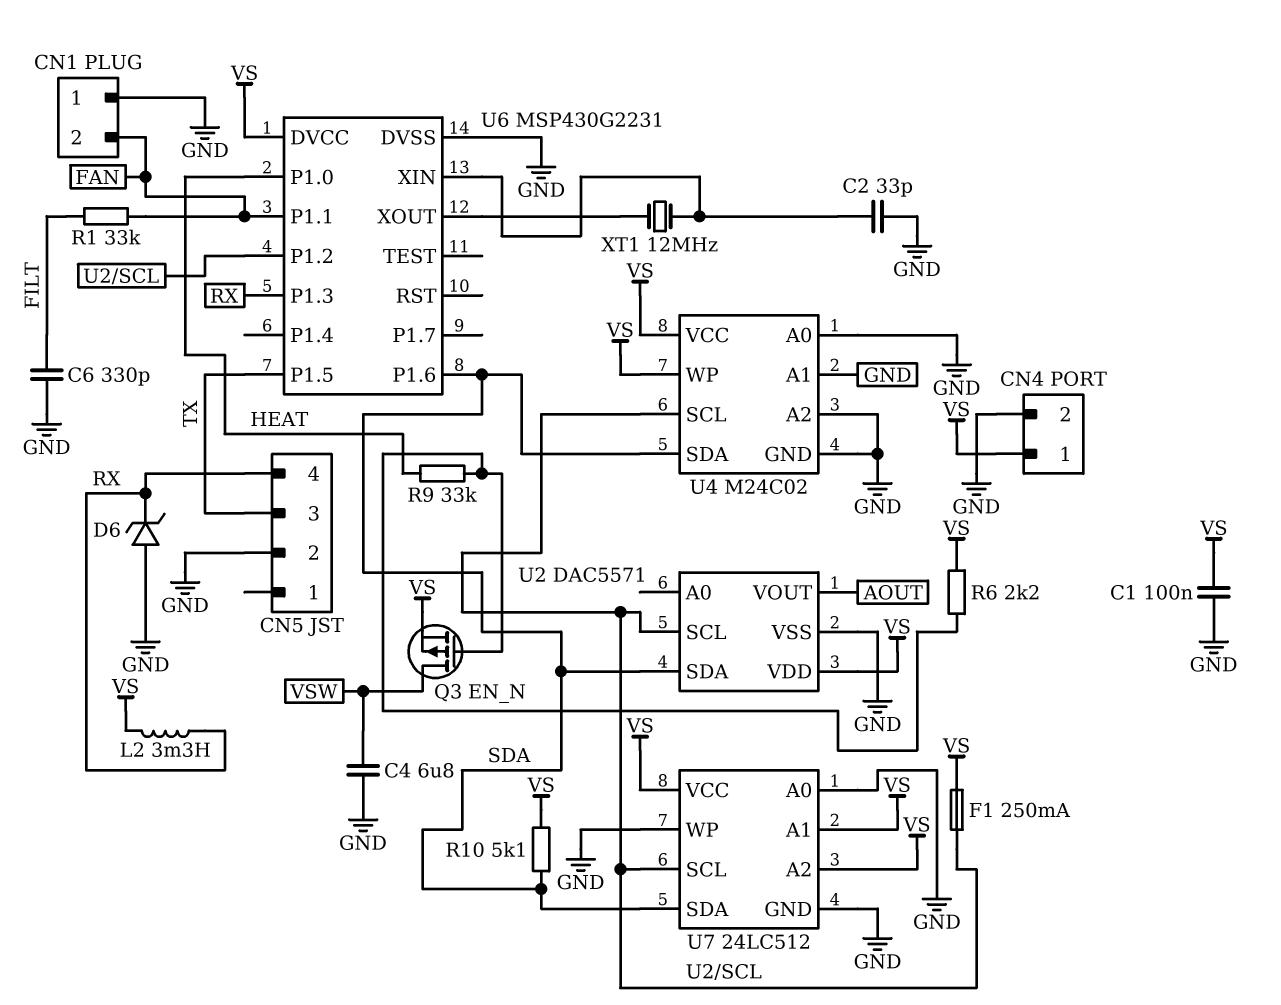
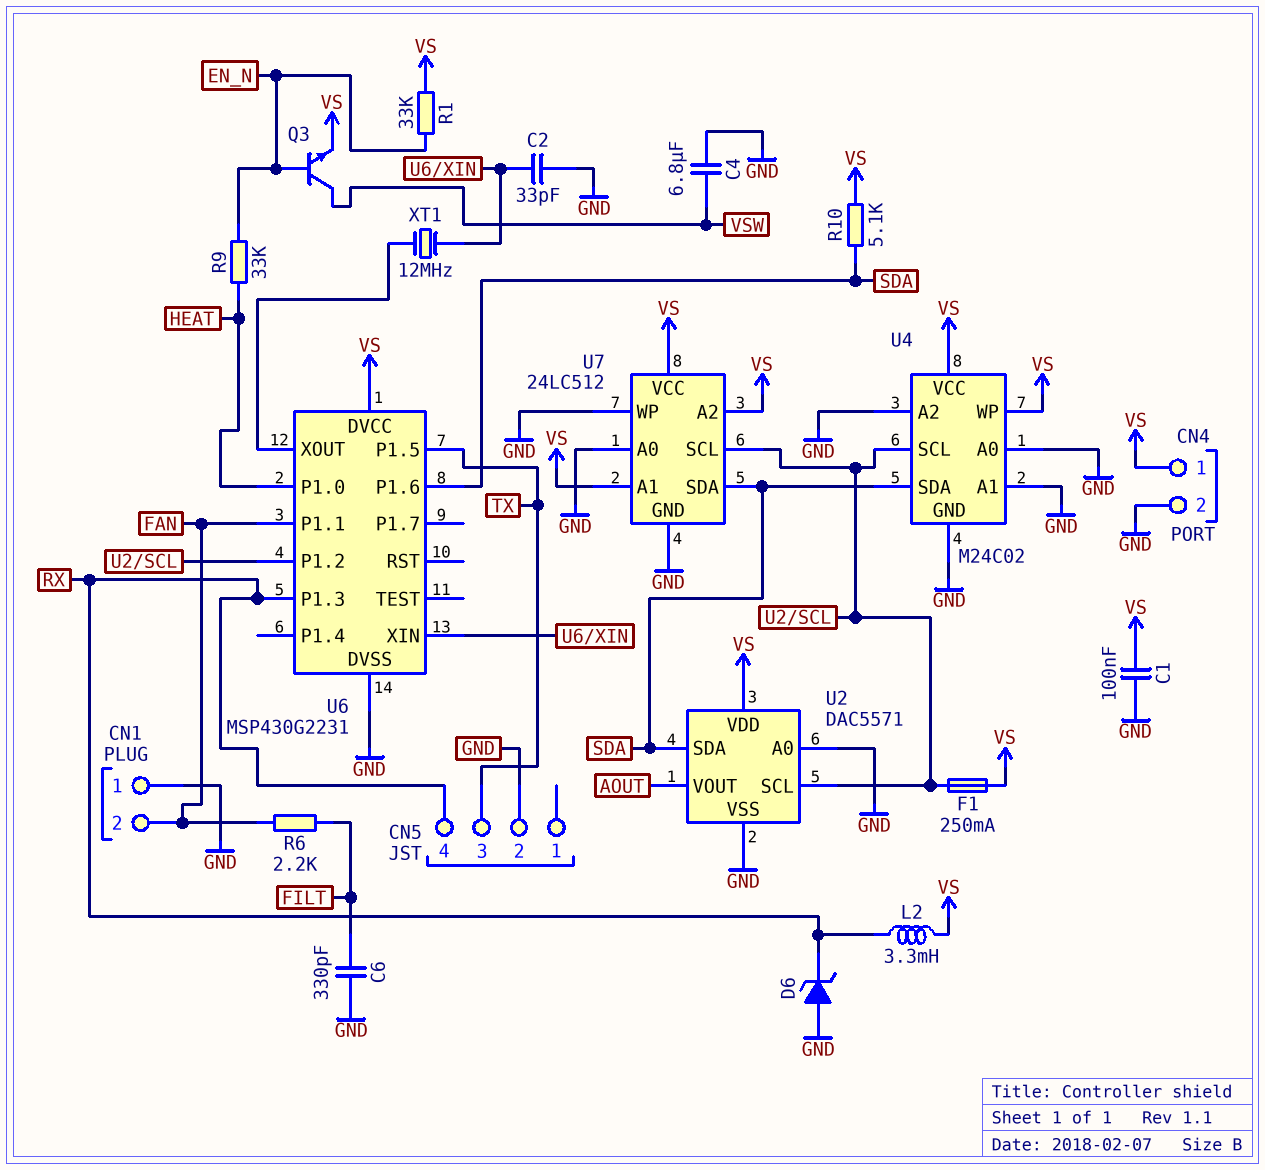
Q3: PMOS (G EN_N, D VSW, S VS) -> NPN (B EN_N, C VSW, E VS)
R1: 33k (FAN, FILT) -> 33k (EN_N, VS)
R6: 2.2k (EN_N, VS) -> 2.2k (FAN, FILT)
U2 pin A0: none -> GND

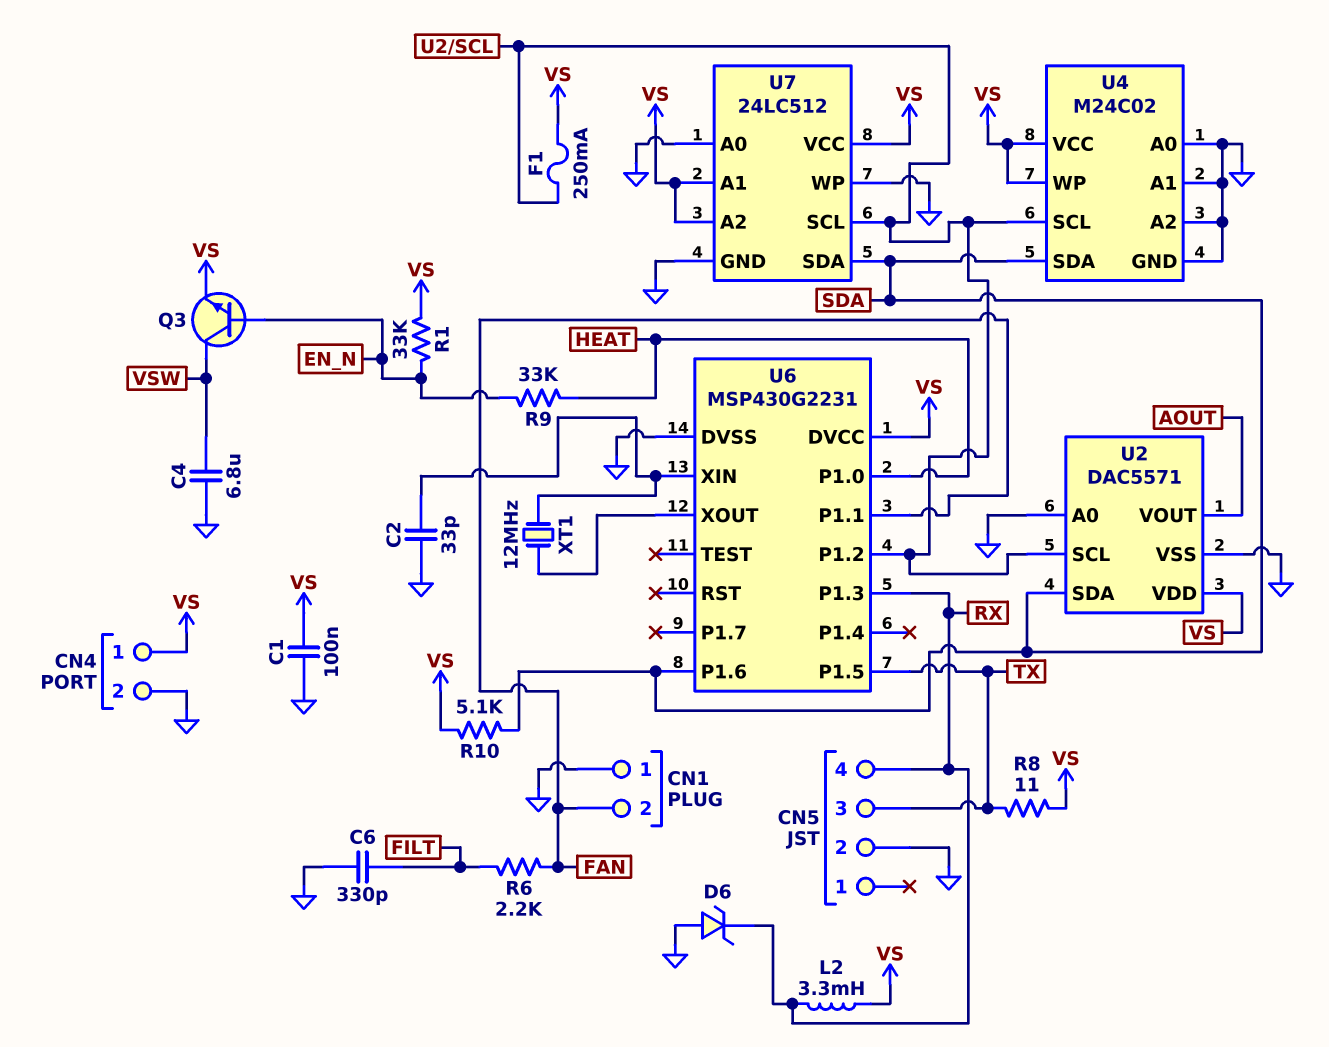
R8: none -> 11 (TX, VS)

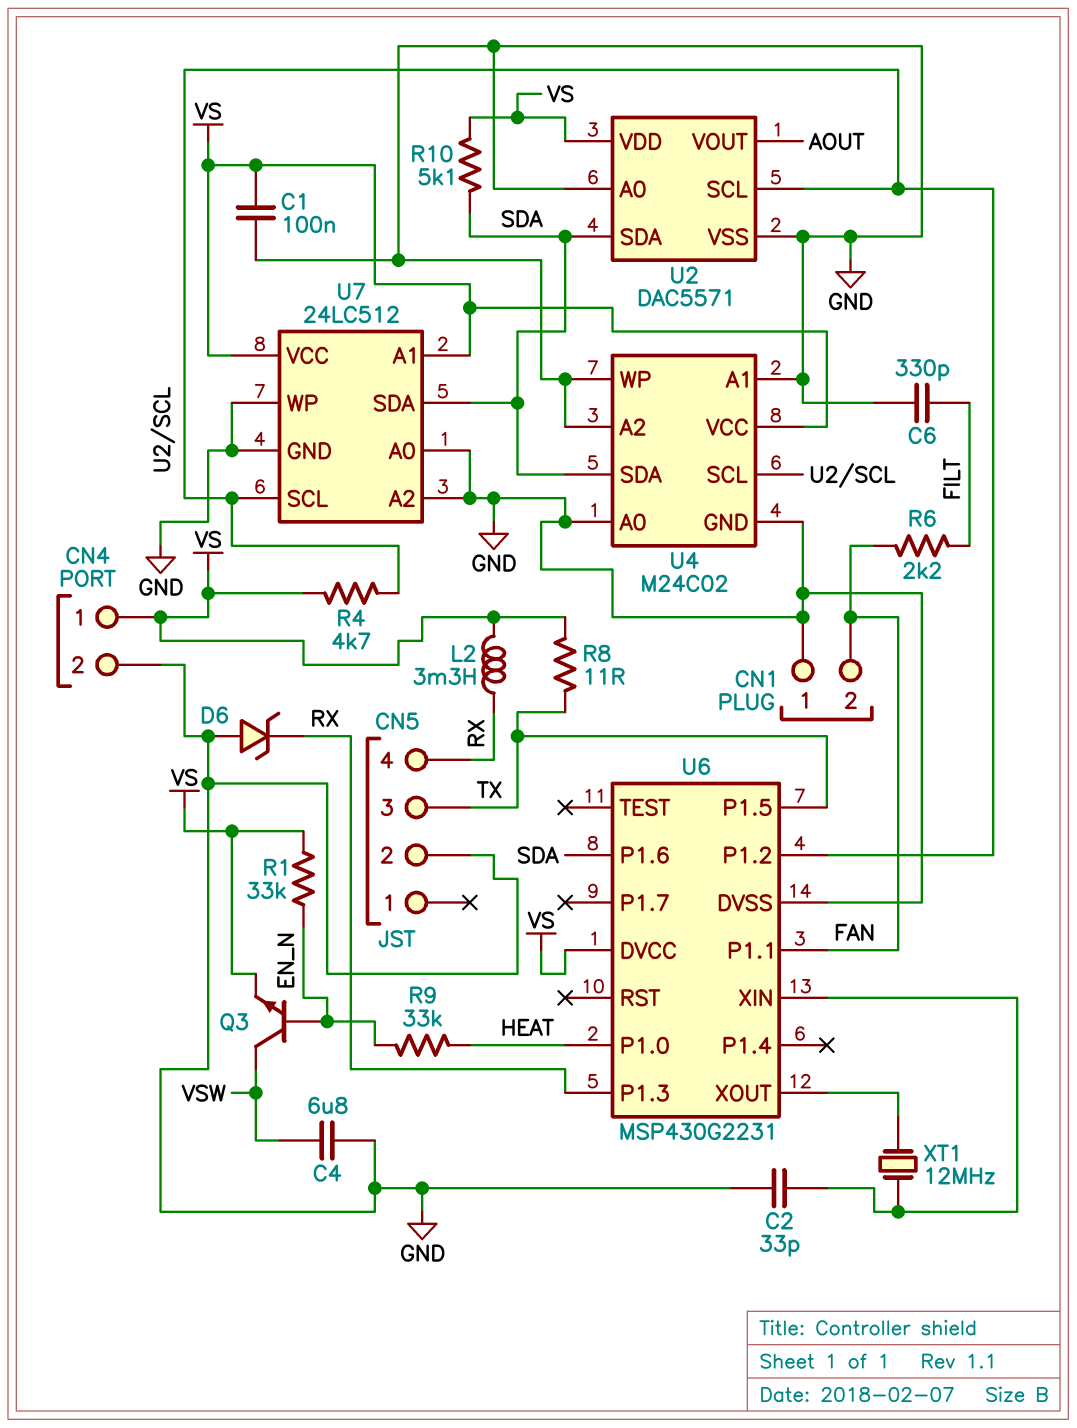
F1: 250mA (U2/SCL, VS) -> none
R4: none -> 4.7k (U2/SCL, VS)
U4 pin WP: VS -> GND
U7 pin A2: VS -> GND

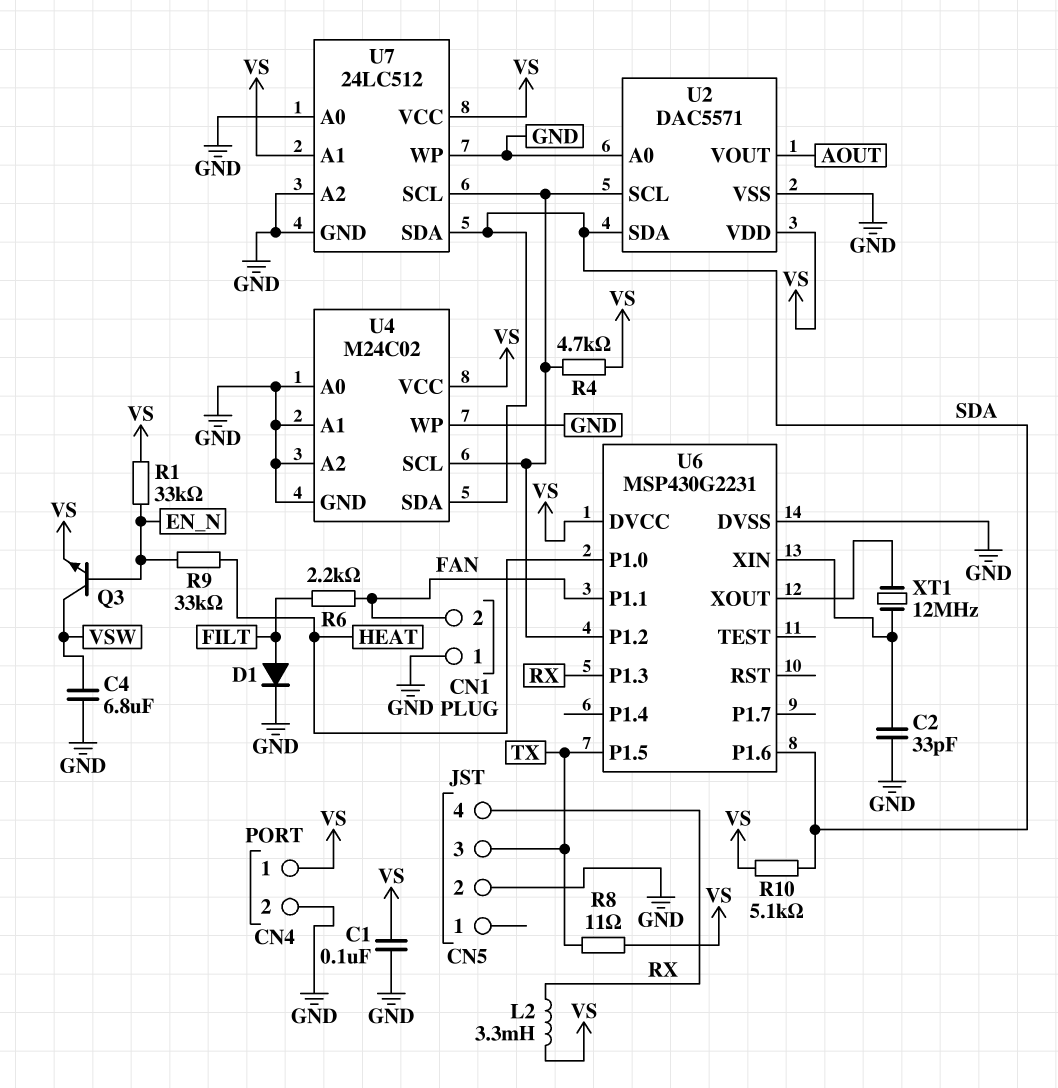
C6: 330pF (FILT, GND) -> none
D1: none -> diode (A FILT, K GND)
D6: zener (A GND, K RX) -> none

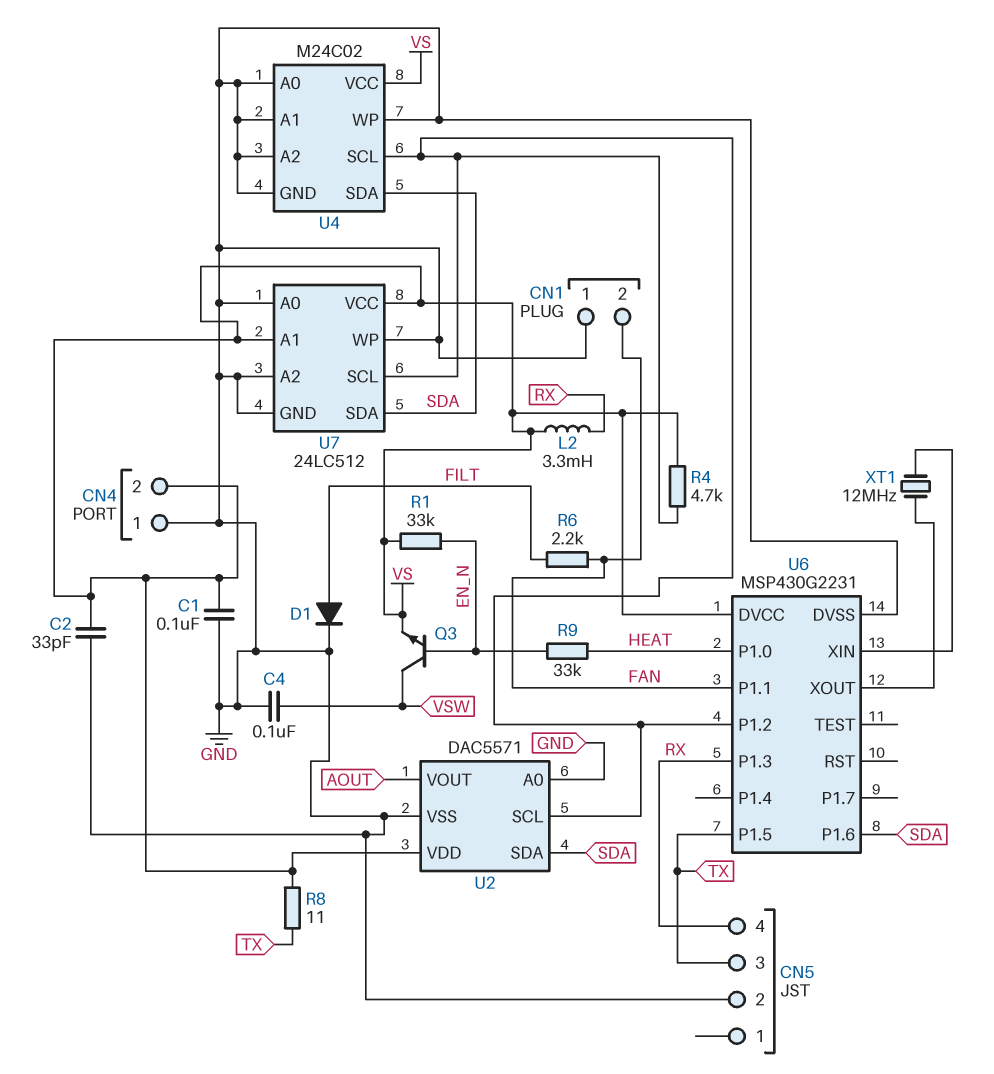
C2: 33pF (GND, U6/XIN) -> 33pF (GND, VS)
C4: 6.8uF (GND, VSW) -> 100nF (GND, VSW)
CN4 pin 1: VS -> GND
CN4 pin 2: GND -> VS
R10: 5.1k (SDA, VS) -> none

